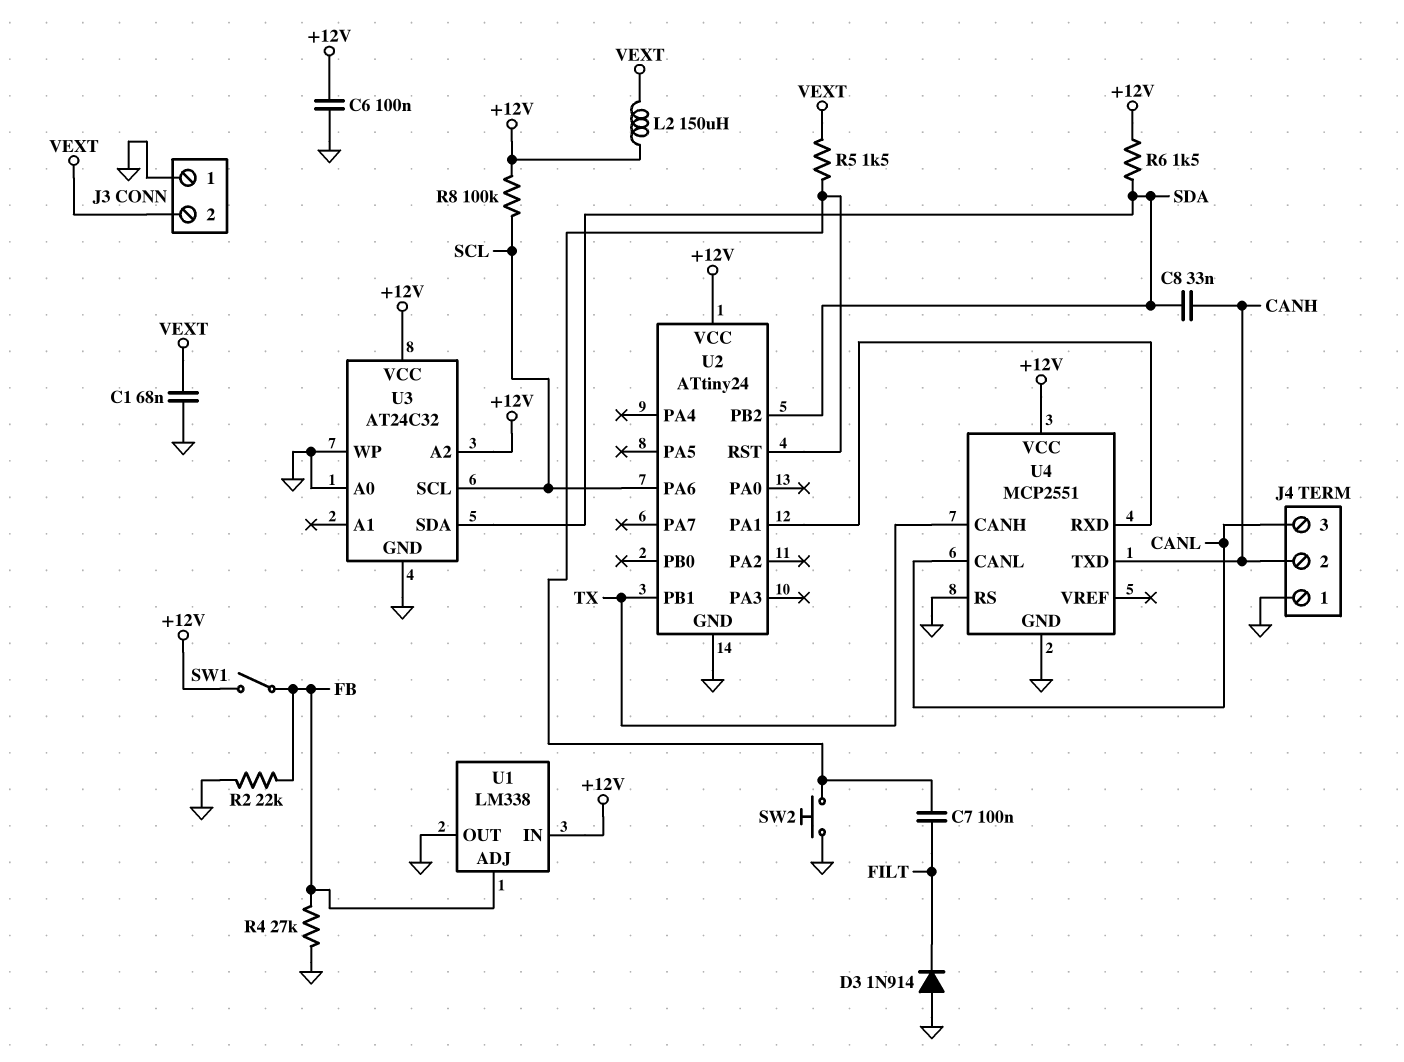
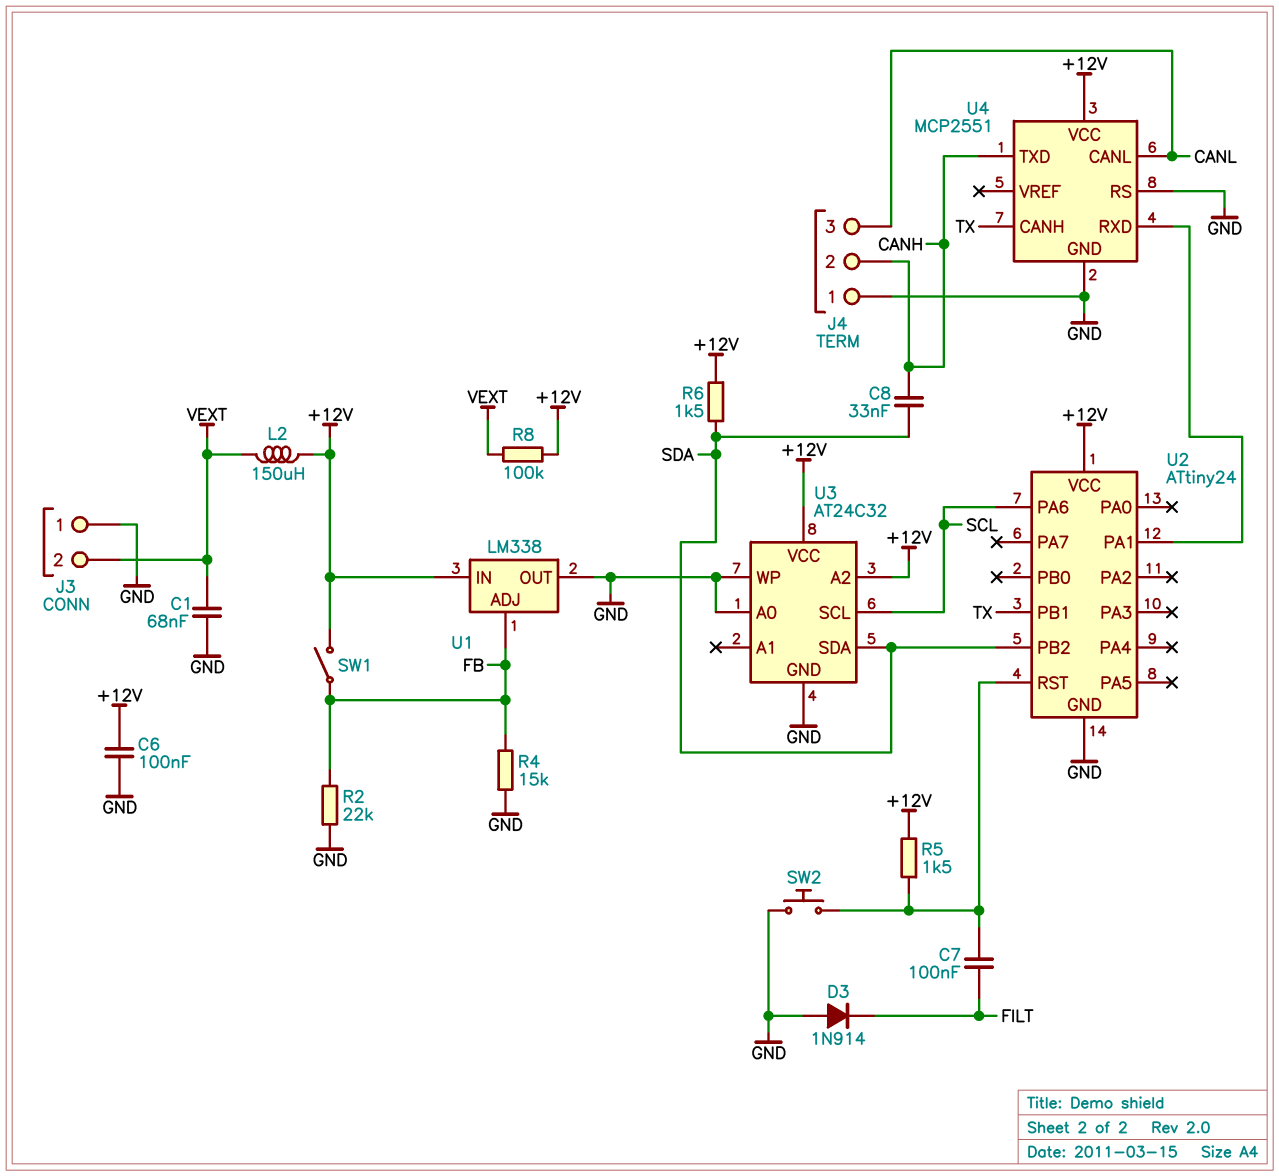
R4: 27k (FB, GND) -> 15k (FB, GND)
R5: 1.5k (U2/RST, VEXT) -> 1.5k (+12V, U2/RST)
R8: 100k (+12V, SCL) -> 100k (+12V, VEXT)

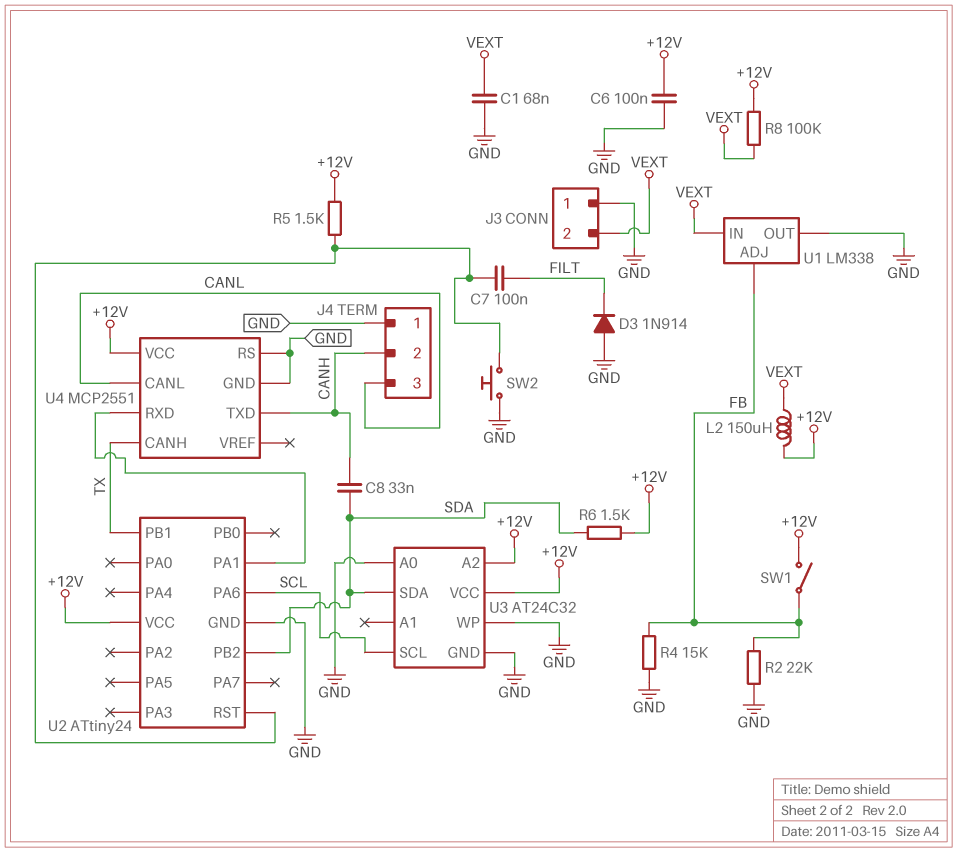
U1 pin IN: +12V -> VEXT

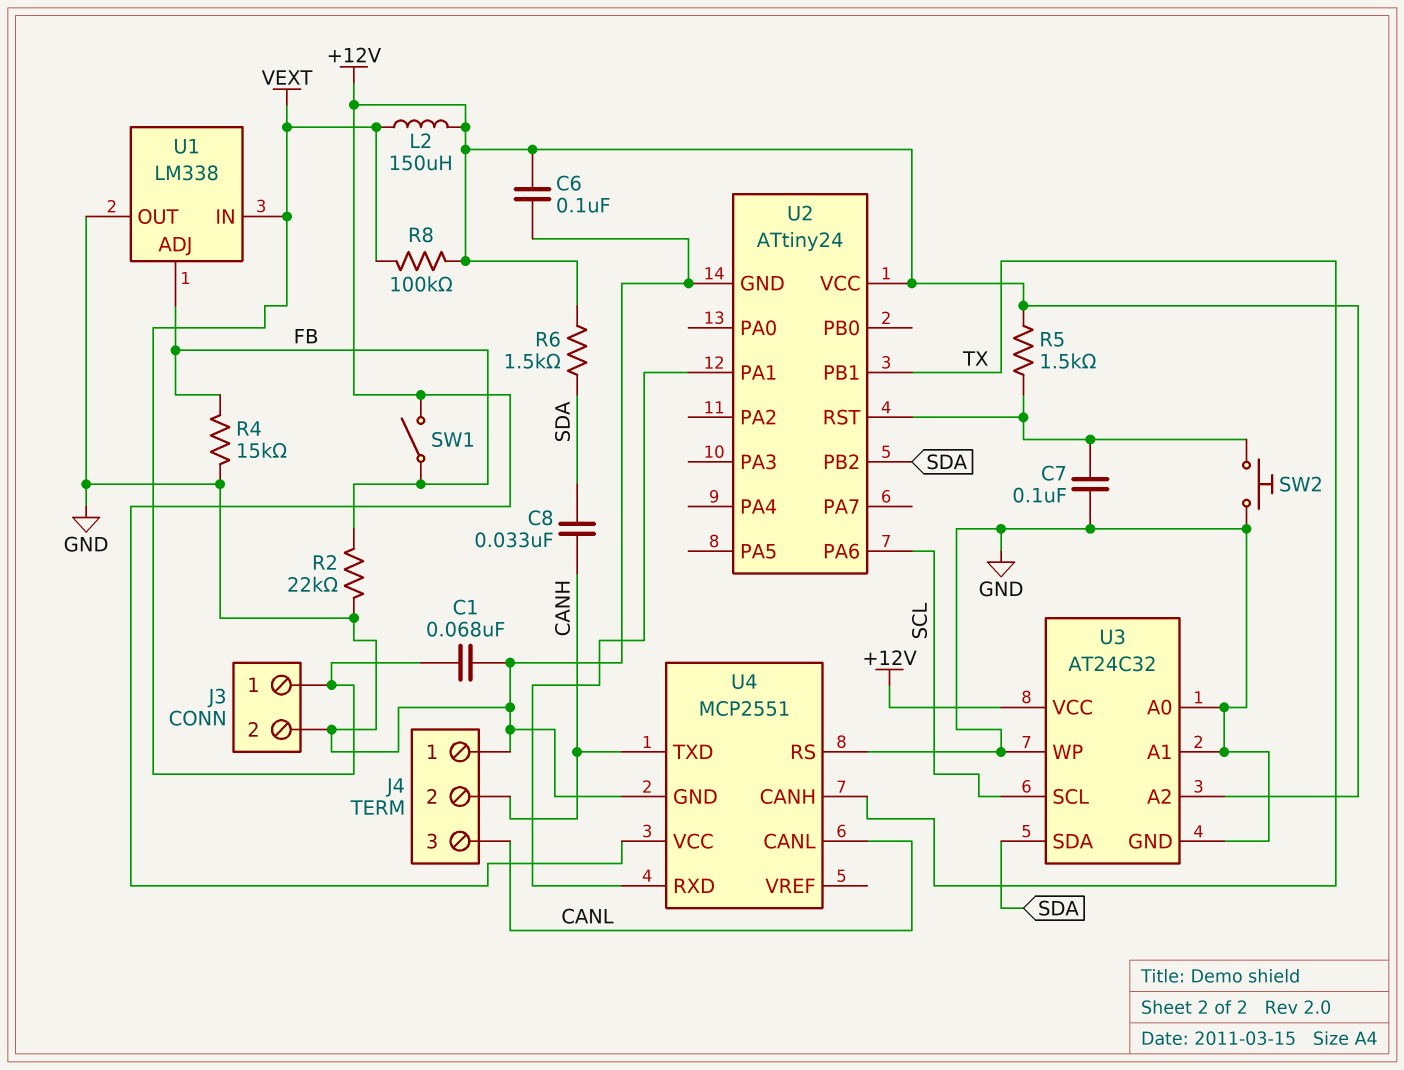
C7: 100nF (FILT, U2/RST) -> 100nF (GND, U2/RST)
D3: diode 1N914 (A GND, K FILT) -> none
J3 pin 1: GND -> VEXT
J3 pin 2: VEXT -> GND
U3 pin A1: none -> GND

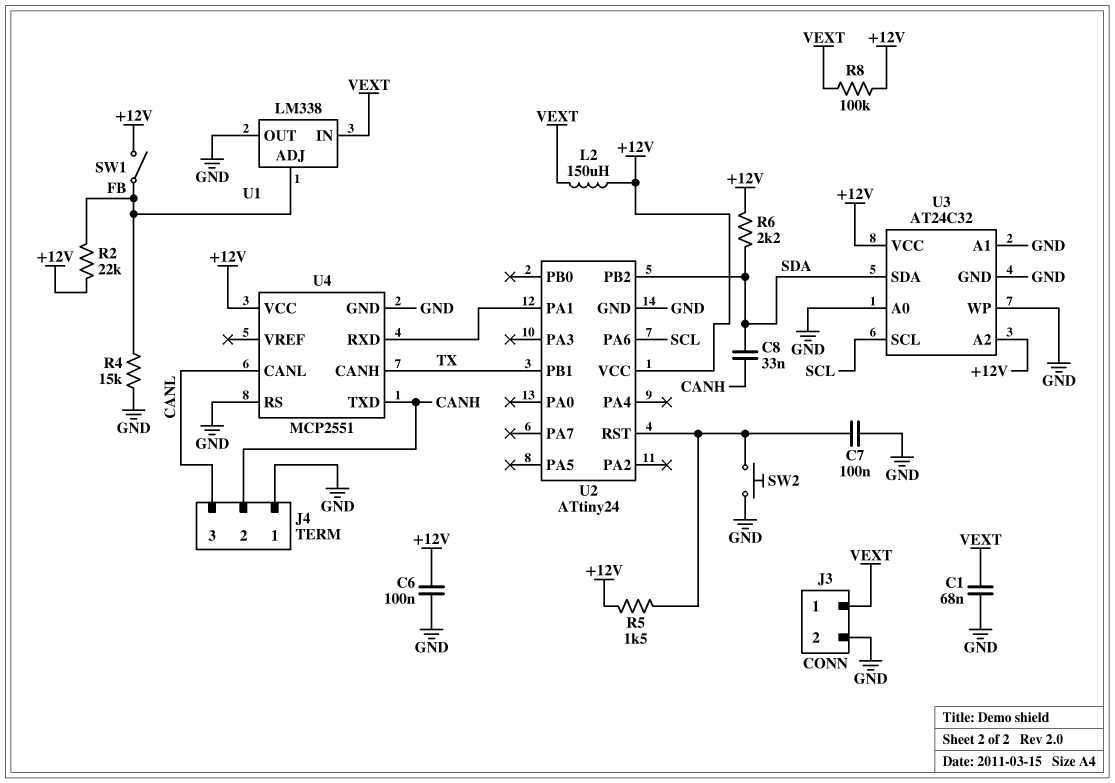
R2: 22k (FB, GND) -> 22k (+12V, FB)
R6: 1.5k (+12V, SDA) -> 2.2k (+12V, SDA)

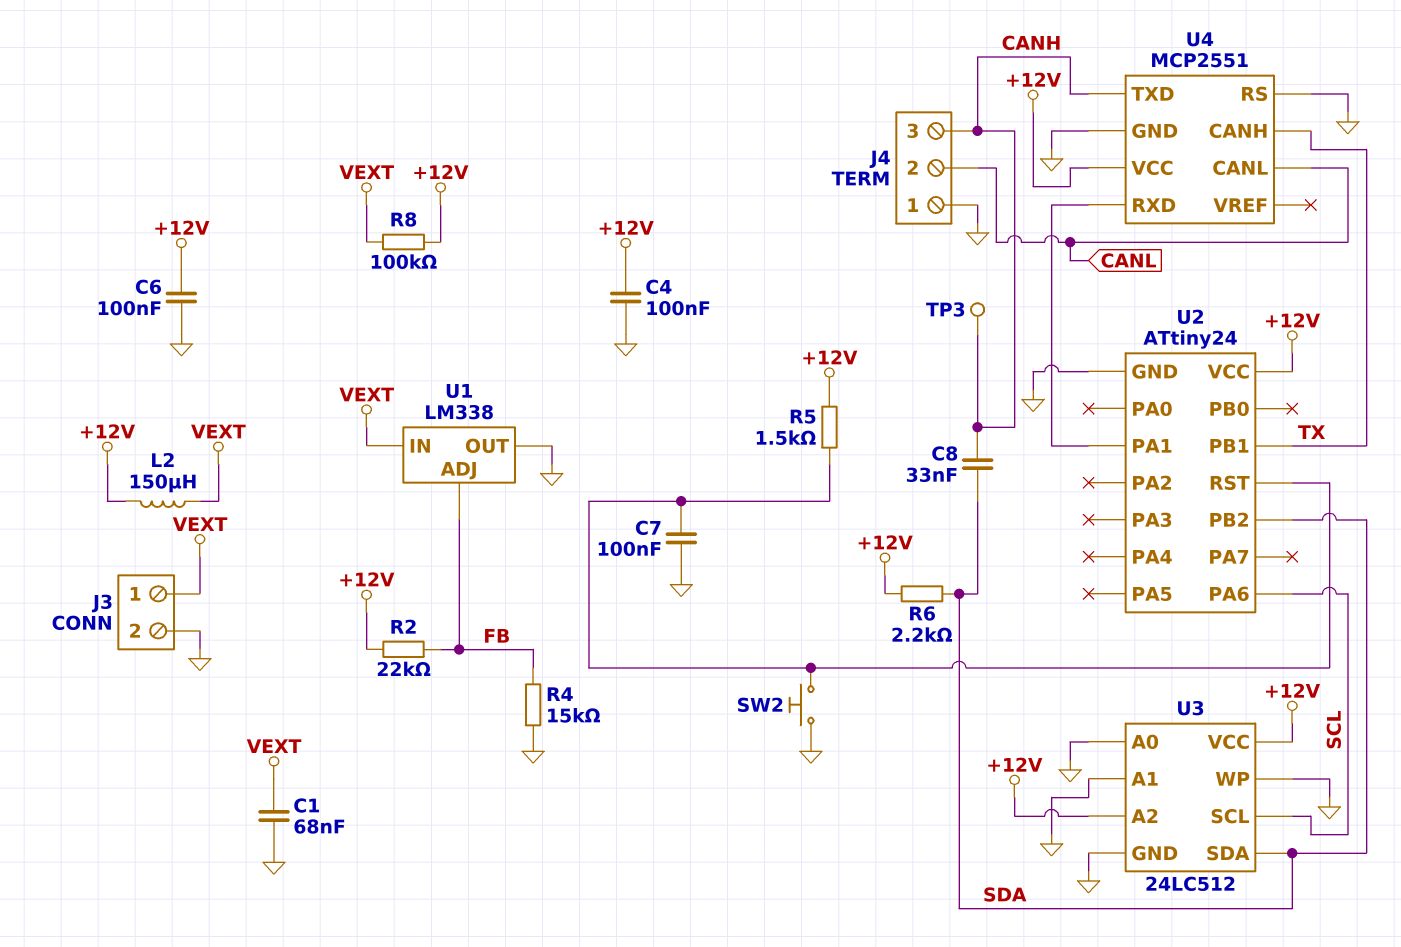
C4: none -> 100nF (+12V, GND)
J4 pin 2: CANH -> CANL
J4 pin 3: CANL -> CANH
SW1: switch (+12V, FB) -> none
TP3: none -> test point (CANH)
U3: AT24C32 -> 24LC512

